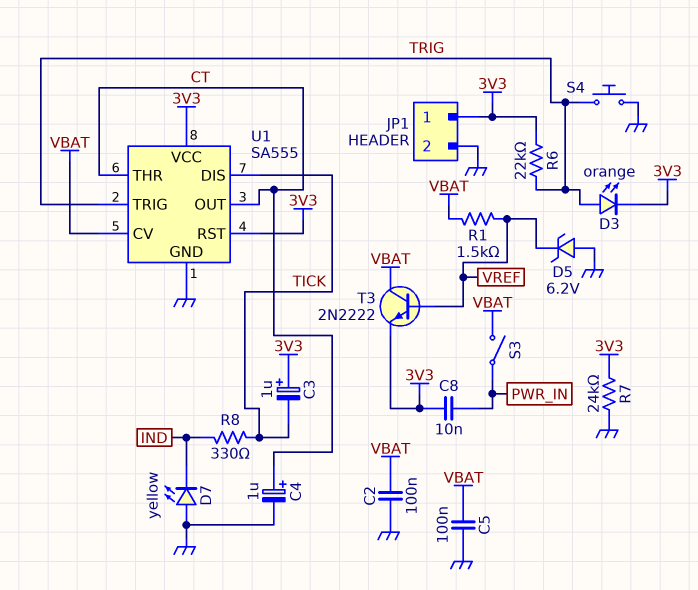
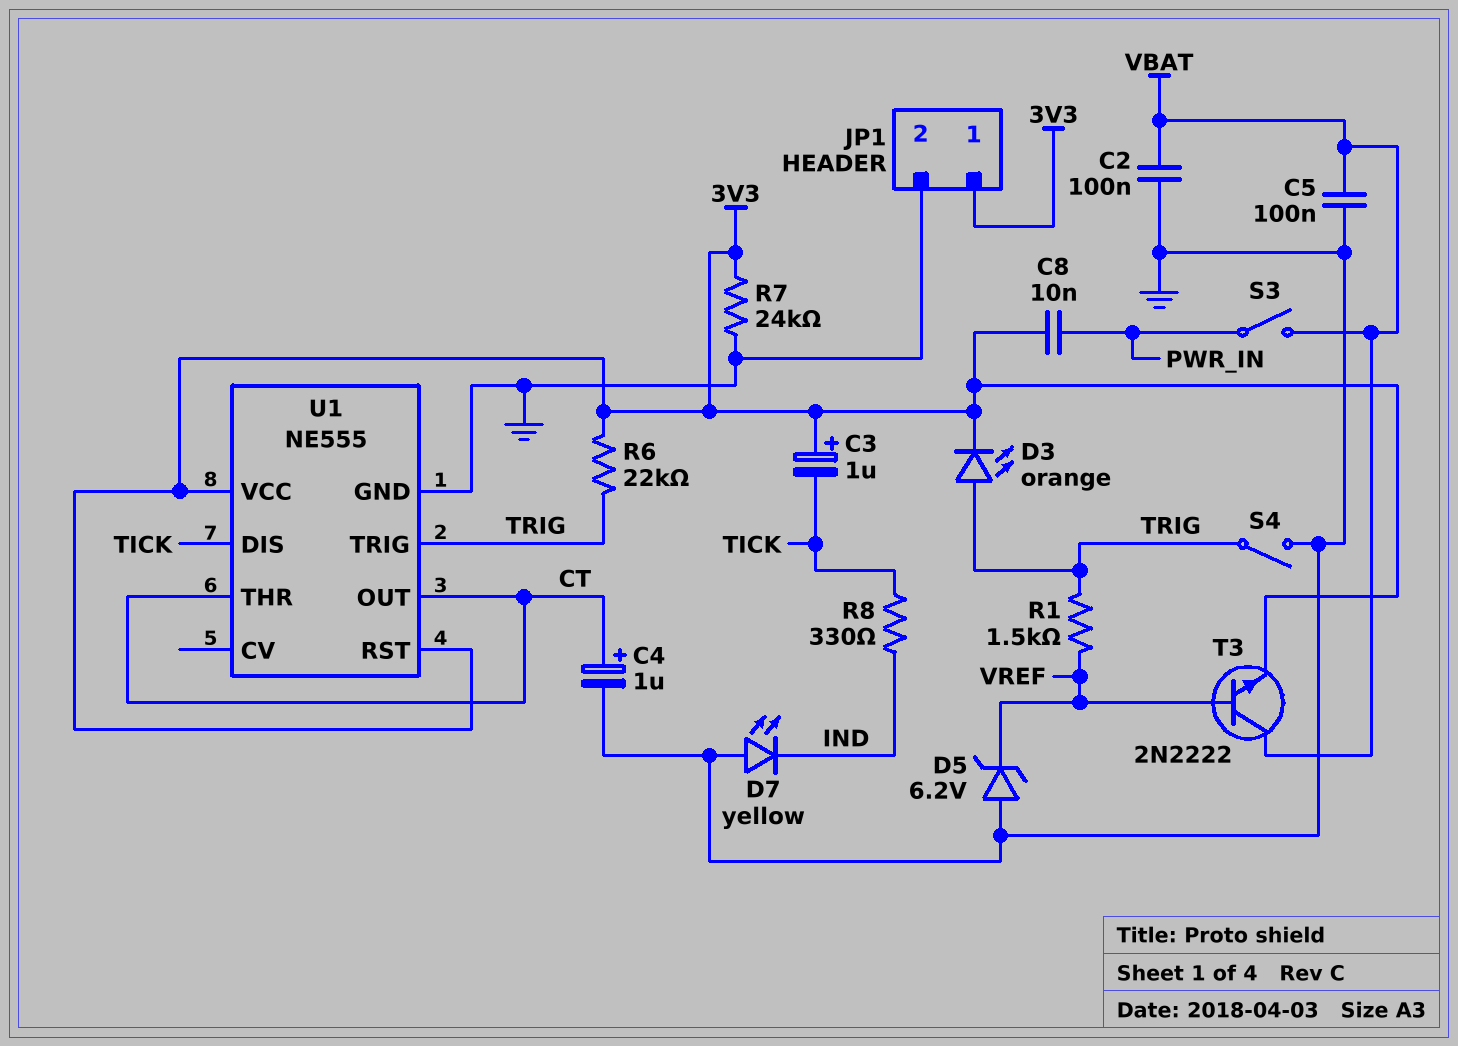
R1: 1.5k (VBAT, VREF) -> 1.5k (TRIG, VREF)
S4: button (GND, TRIG) -> switch (GND, TRIG)
U1: SA555 -> NE555
U1 pin CV: VBAT -> none

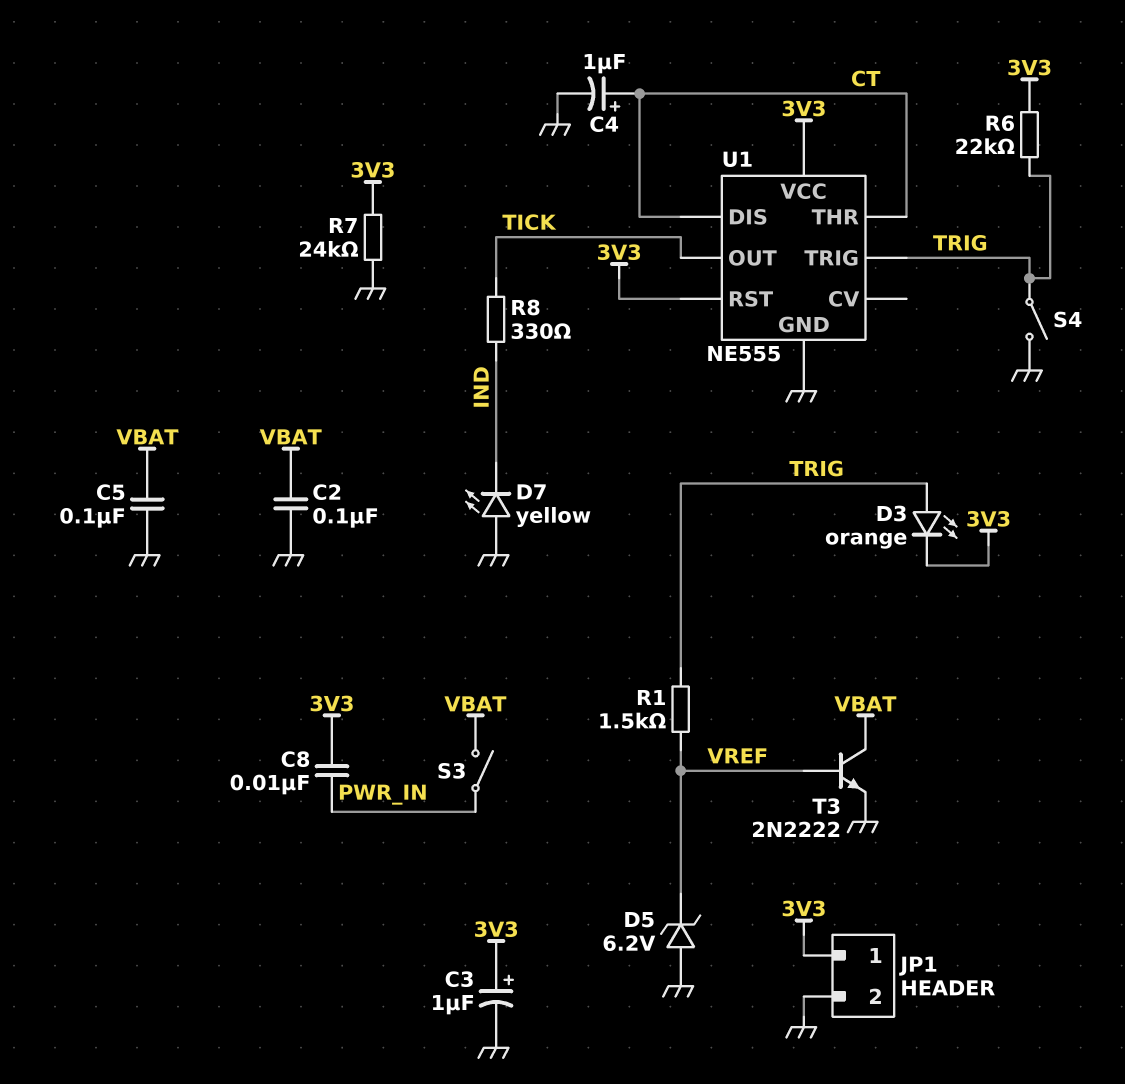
C3: 1uF (plus 3V3, minus TICK) -> 1uF (plus 3V3, minus GND)
T3: NPN 2N2222 (B VREF, C VBAT, E 3V3) -> NPN 2N2222 (B VREF, C VBAT, E GND)
U1 pin DIS: TICK -> CT
U1 pin OUT: CT -> TICK

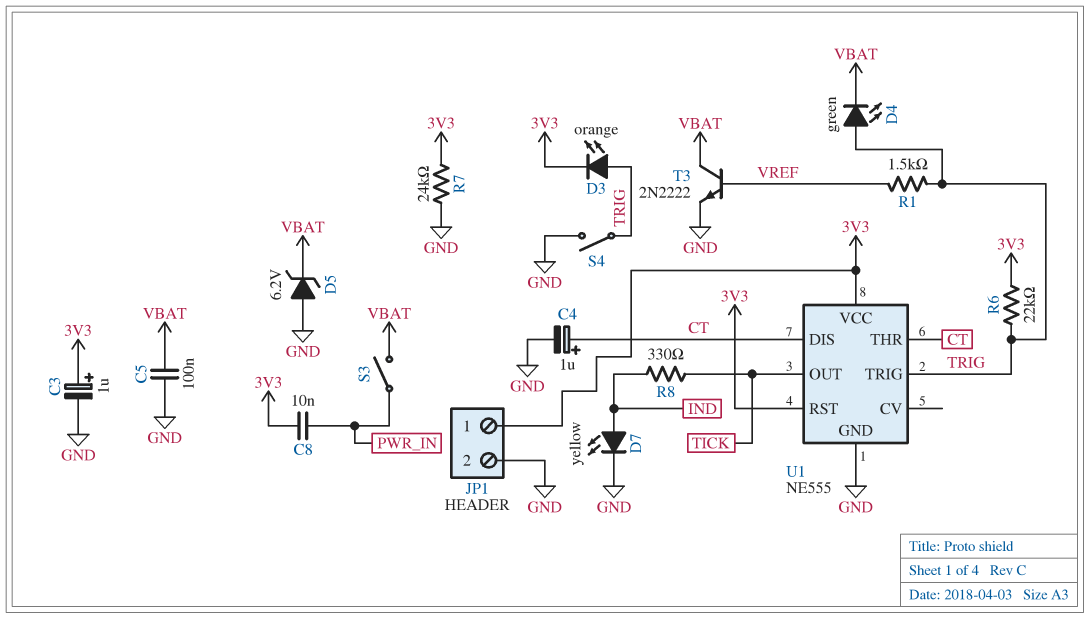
C2: 100nF (GND, VBAT) -> none
D4: none -> LED green (A TRIG, K VBAT)
D5: zener 6.2V (A GND, K VREF) -> zener 6.2V (A GND, K VBAT)
D7: LED yellow (A GND, K IND) -> LED yellow (A IND, K GND)

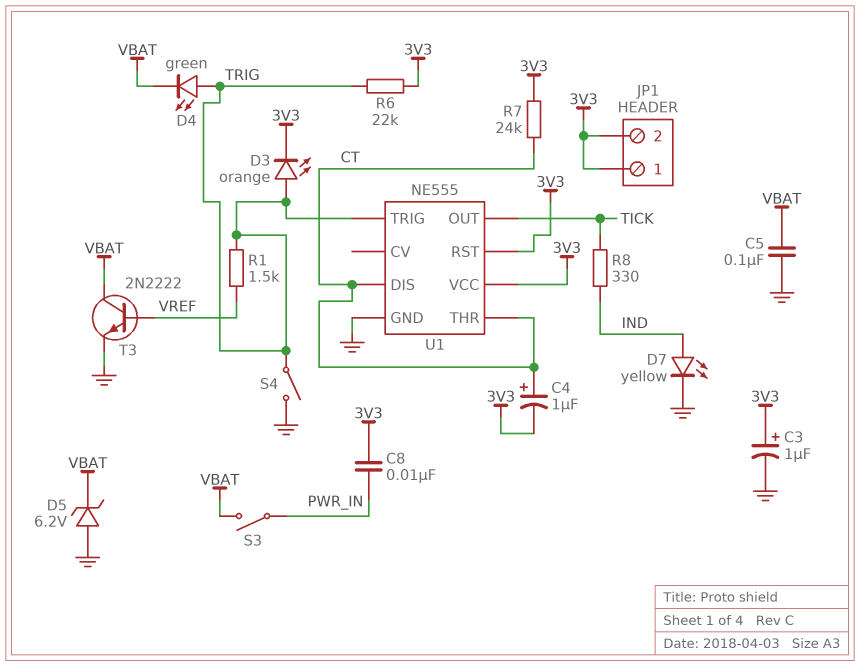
C4: 1uF (plus CT, minus GND) -> 1uF (plus CT, minus 3V3)
JP1 pin 2: GND -> 3V3
R7: 24k (3V3, GND) -> 24k (3V3, CT)

